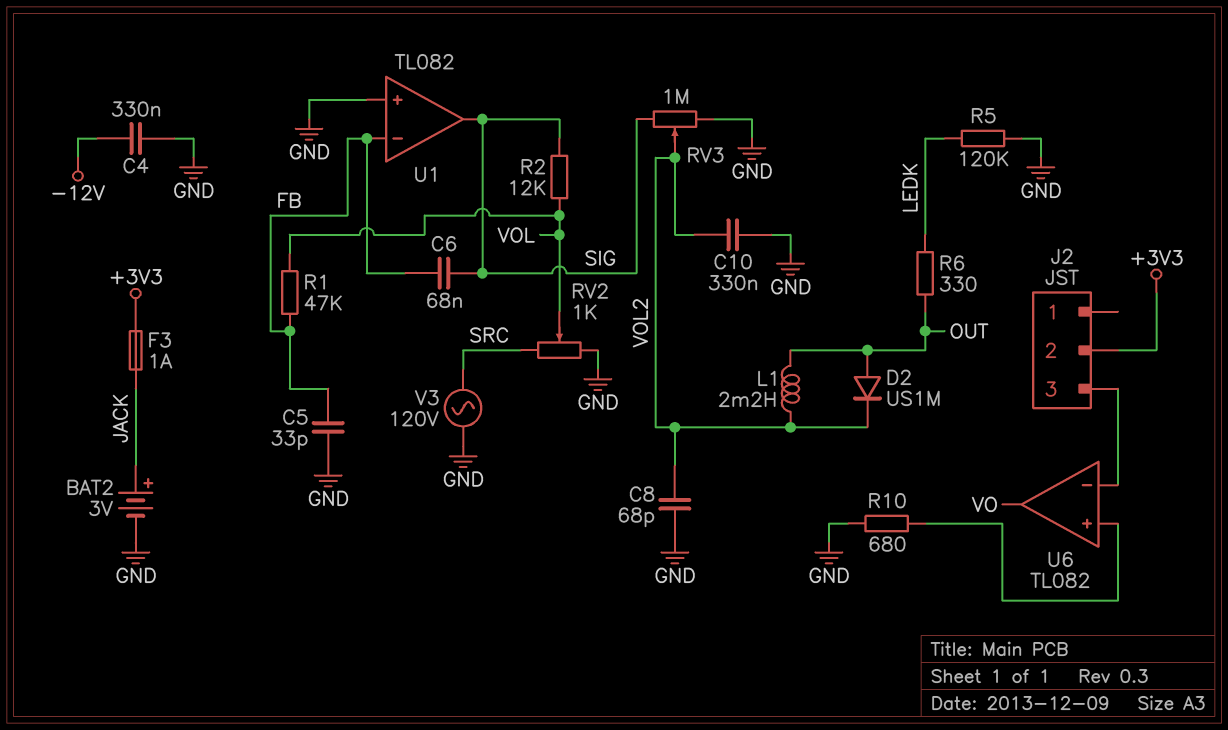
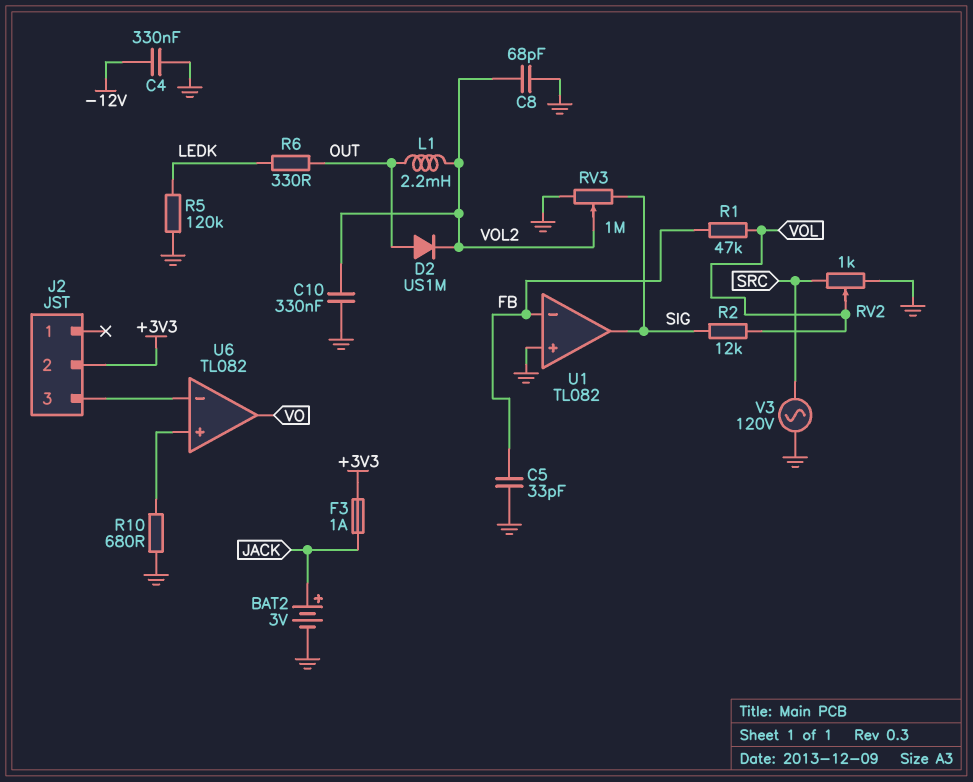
C6: 68nF (FB, SIG) -> none

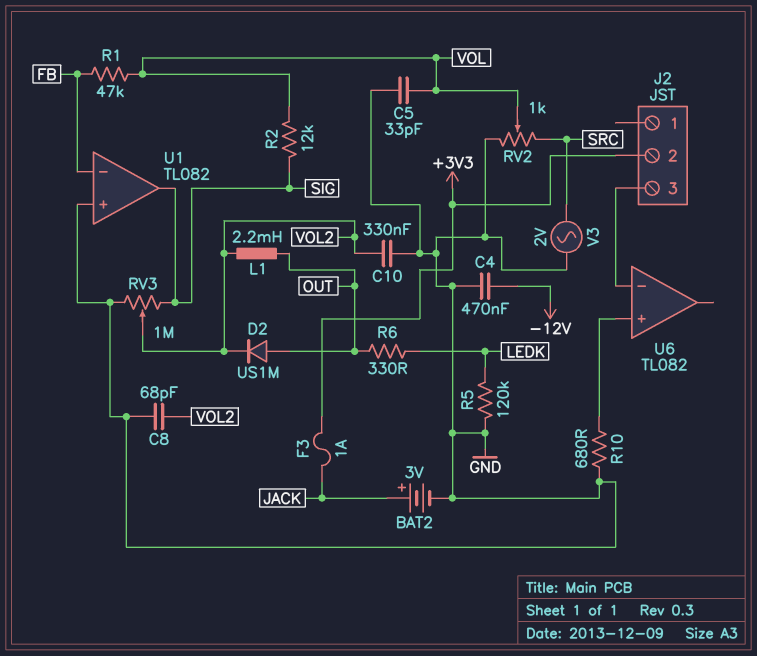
C4: 330nF (-12V, GND) -> 470nF (-12V, GND)
C5: 33pF (FB, GND) -> 33pF (GND, VOL)
U6 pin out: VO -> none
V3: AC 120V (GND, SRC) -> AC 2V (GND, SRC)

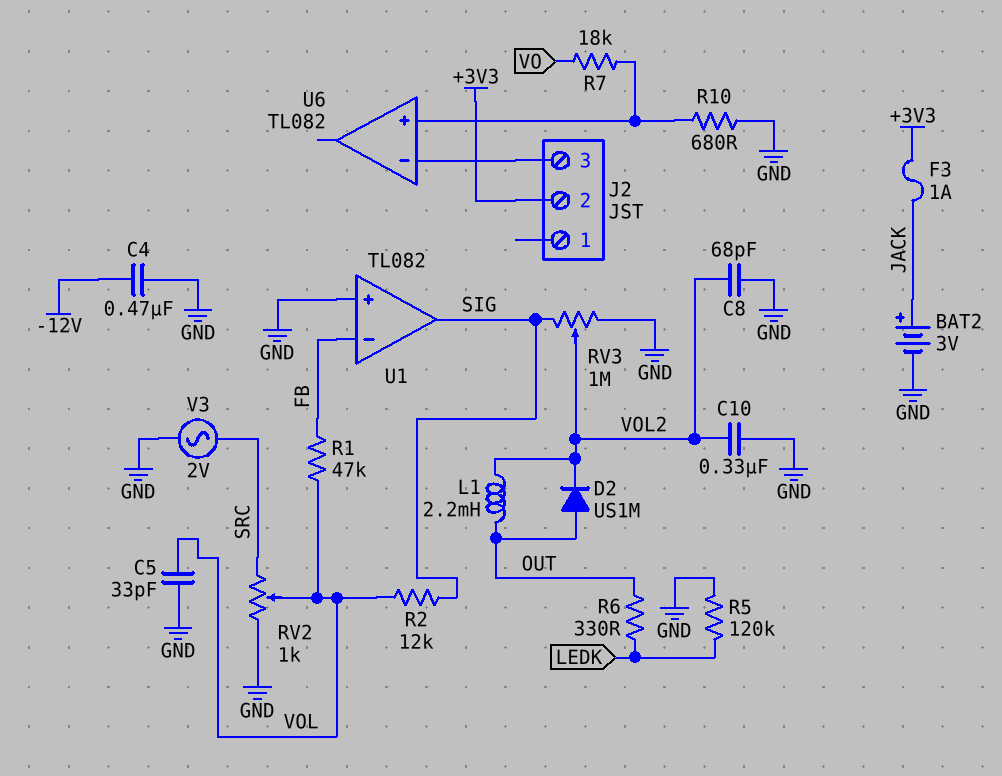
R7: none -> 18k (U6/in+, VO)

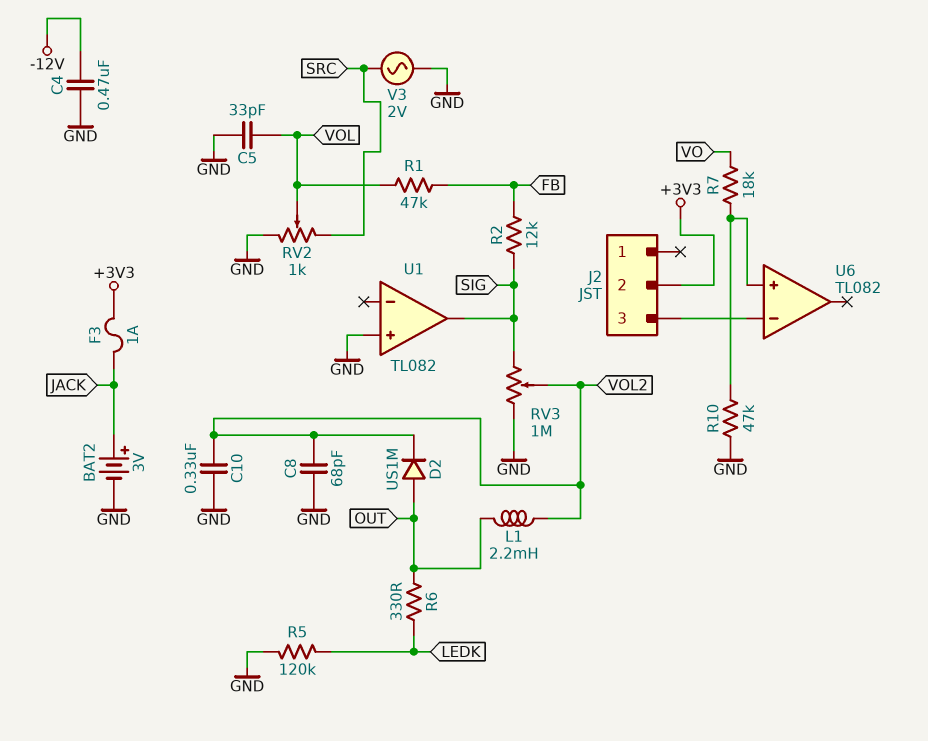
R2: 12k (SIG, VOL) -> 12k (FB, SIG)
R10: 680 (GND, U6/in+) -> 47k (GND, U6/in+)
U1 pin in-: FB -> none

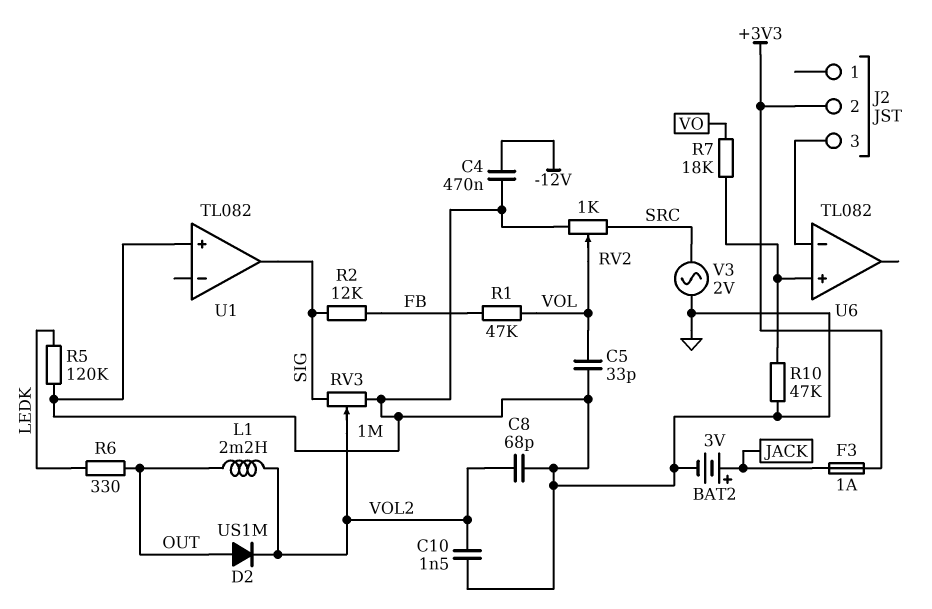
C10: 330nF (GND, VOL2) -> 1.5nF (GND, VOL2)

